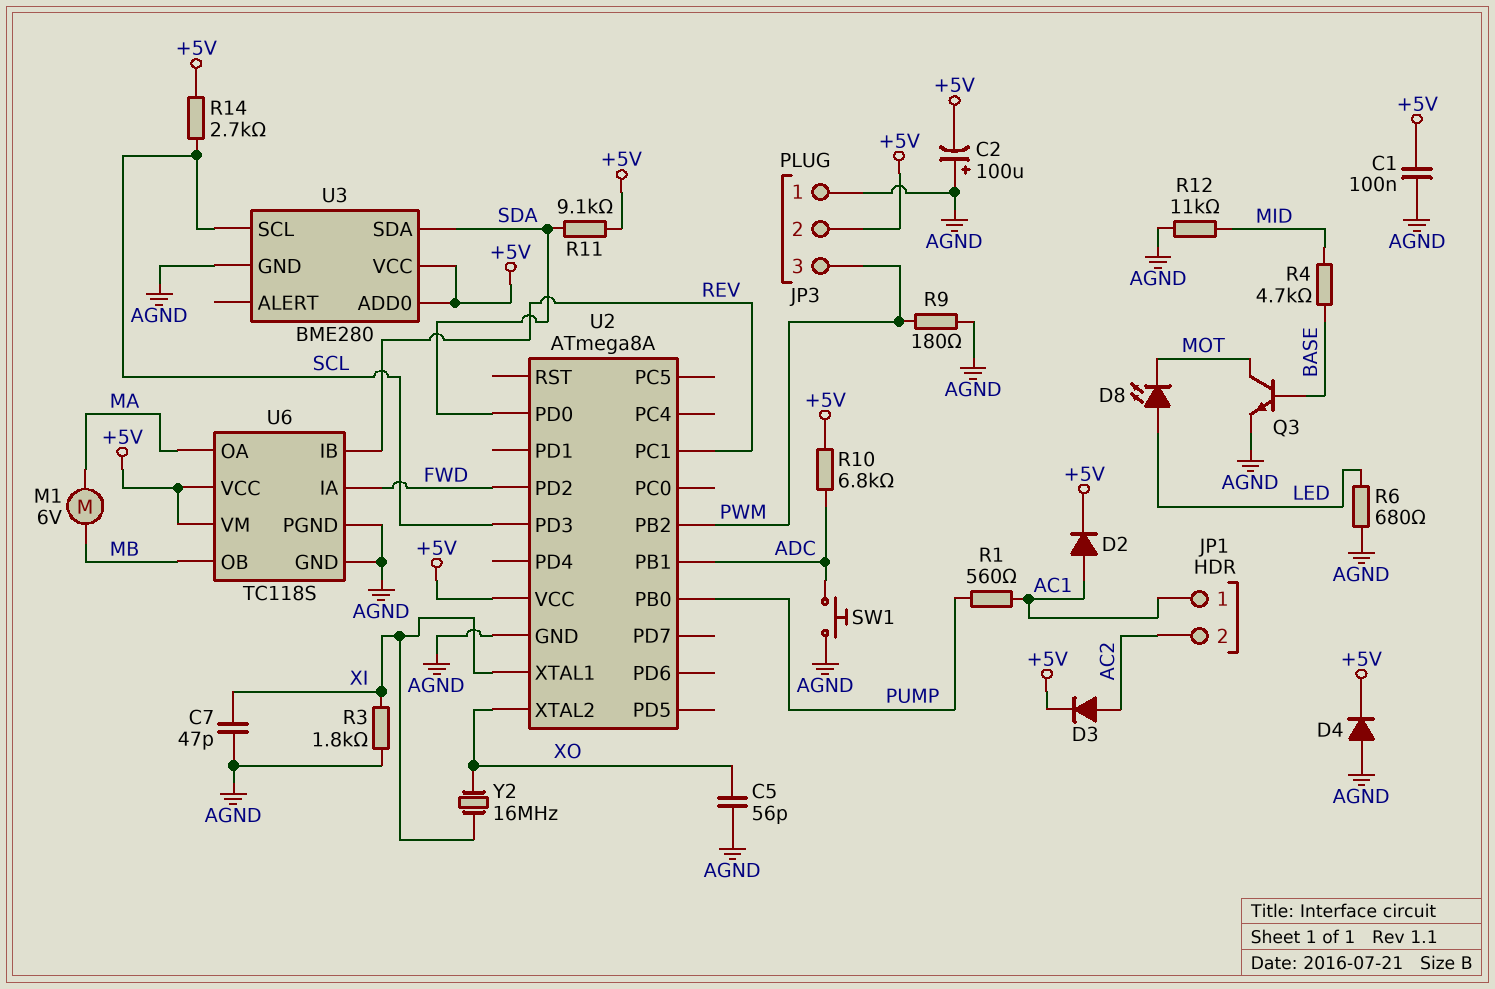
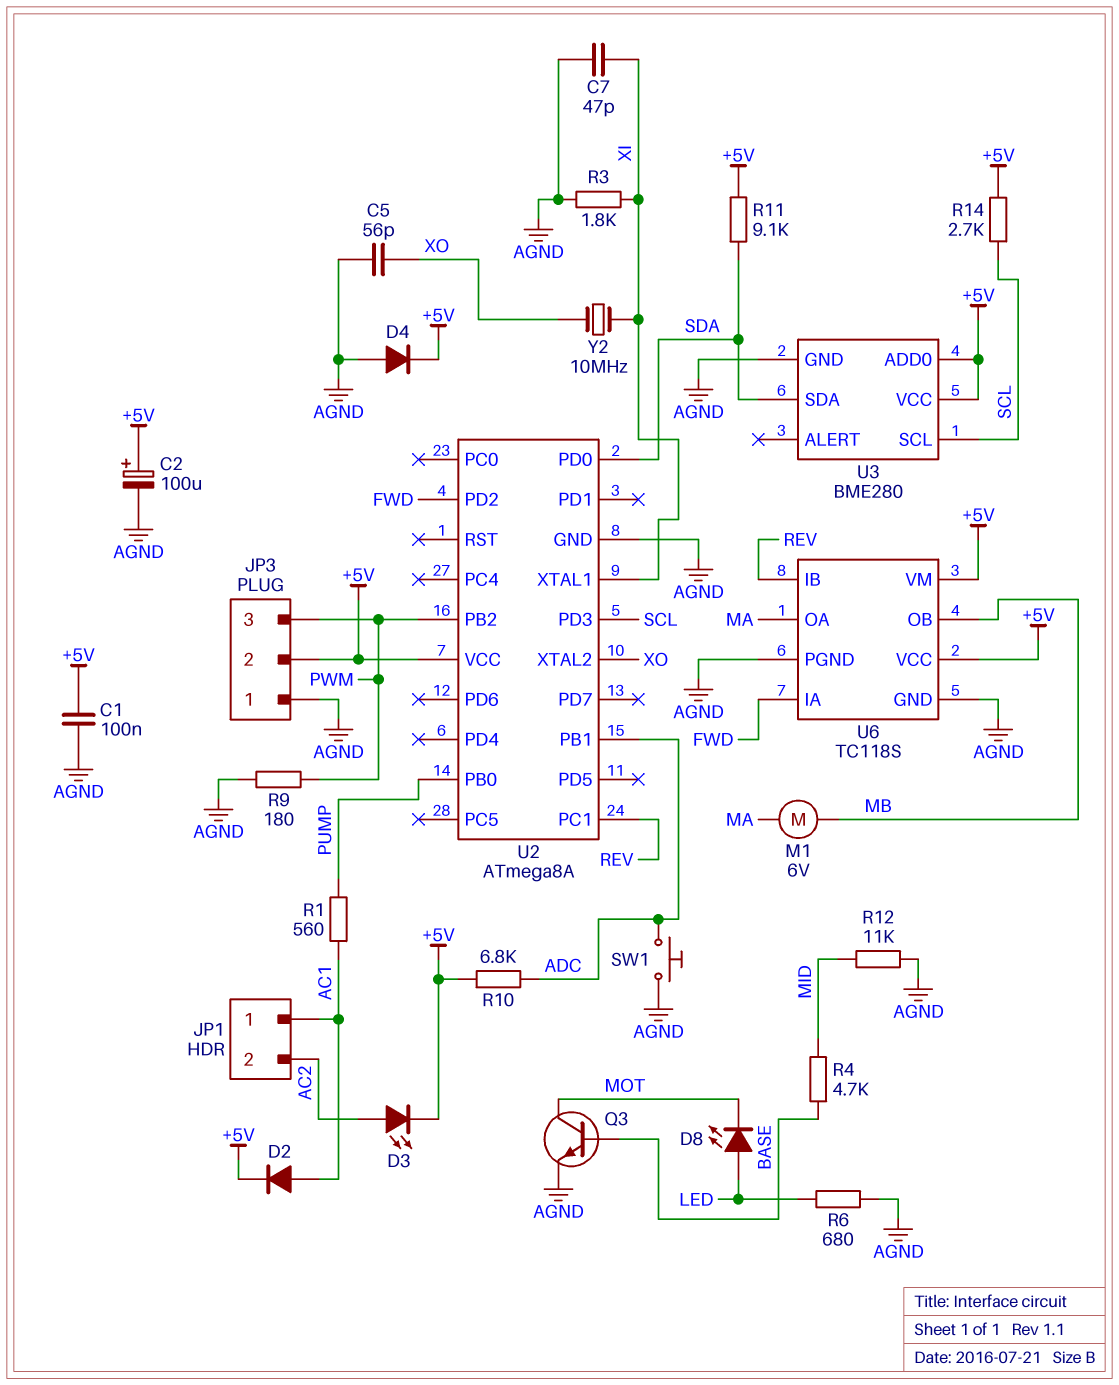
C2: 100uF (plus AGND, minus +5V) -> 100uF (plus +5V, minus AGND)
D3: diode (A AC2, K +5V) -> LED (A AC2, K +5V)
Y2: 16MHz (XI, XO) -> 10MHz (XI, XO)

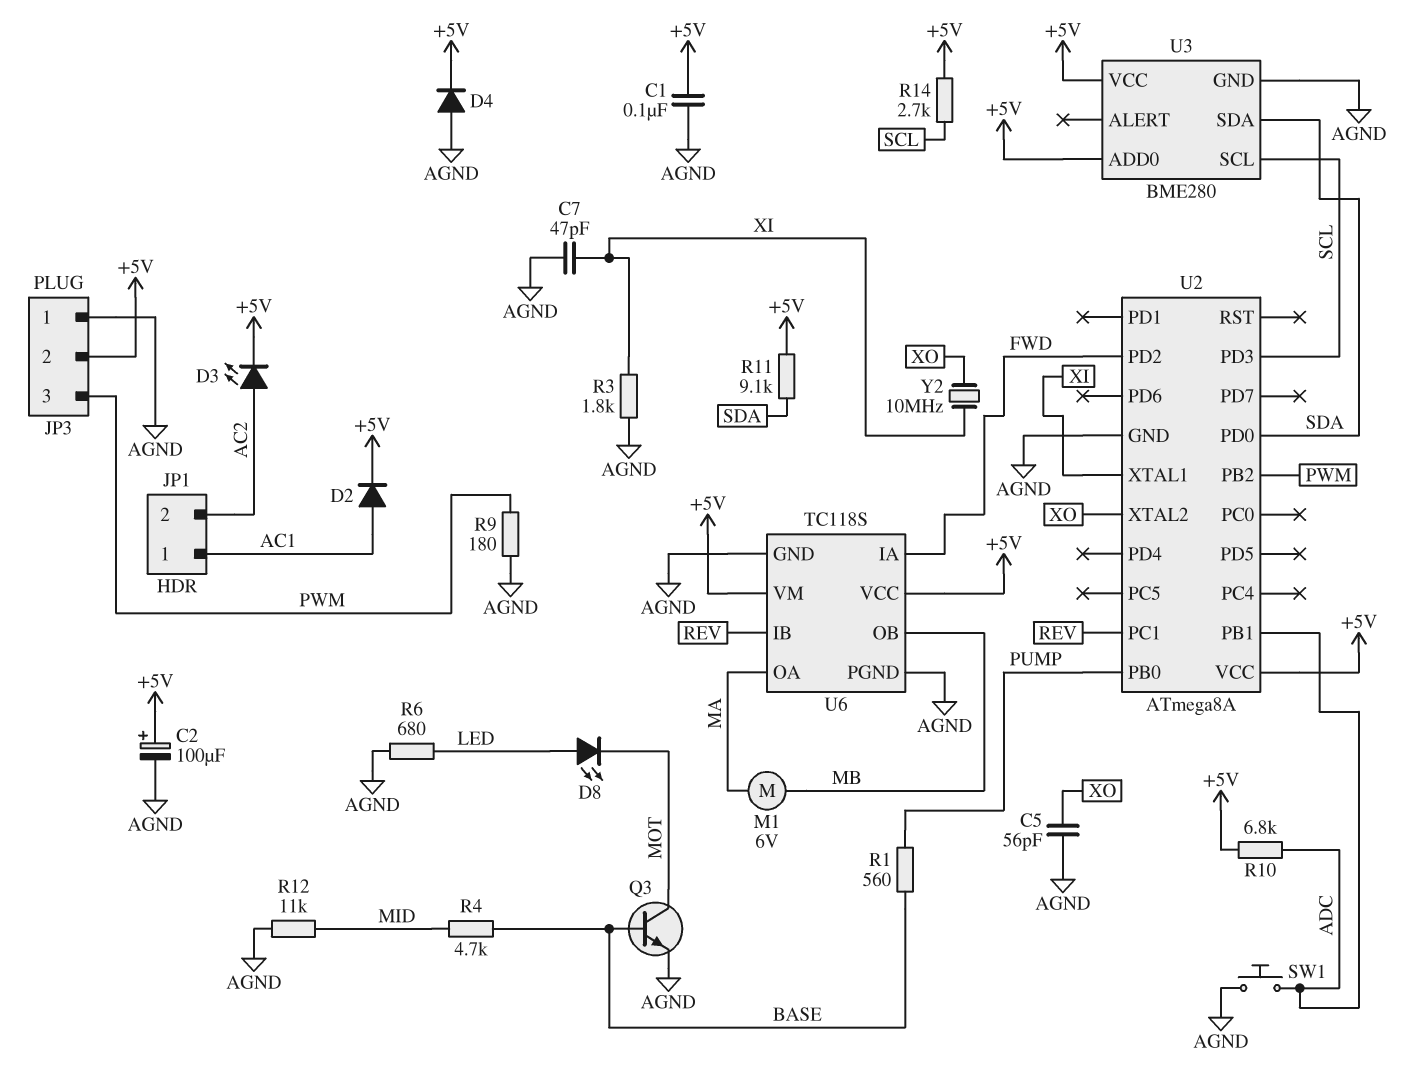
R1: 560 (AC1, PUMP) -> 560 (BASE, PUMP)

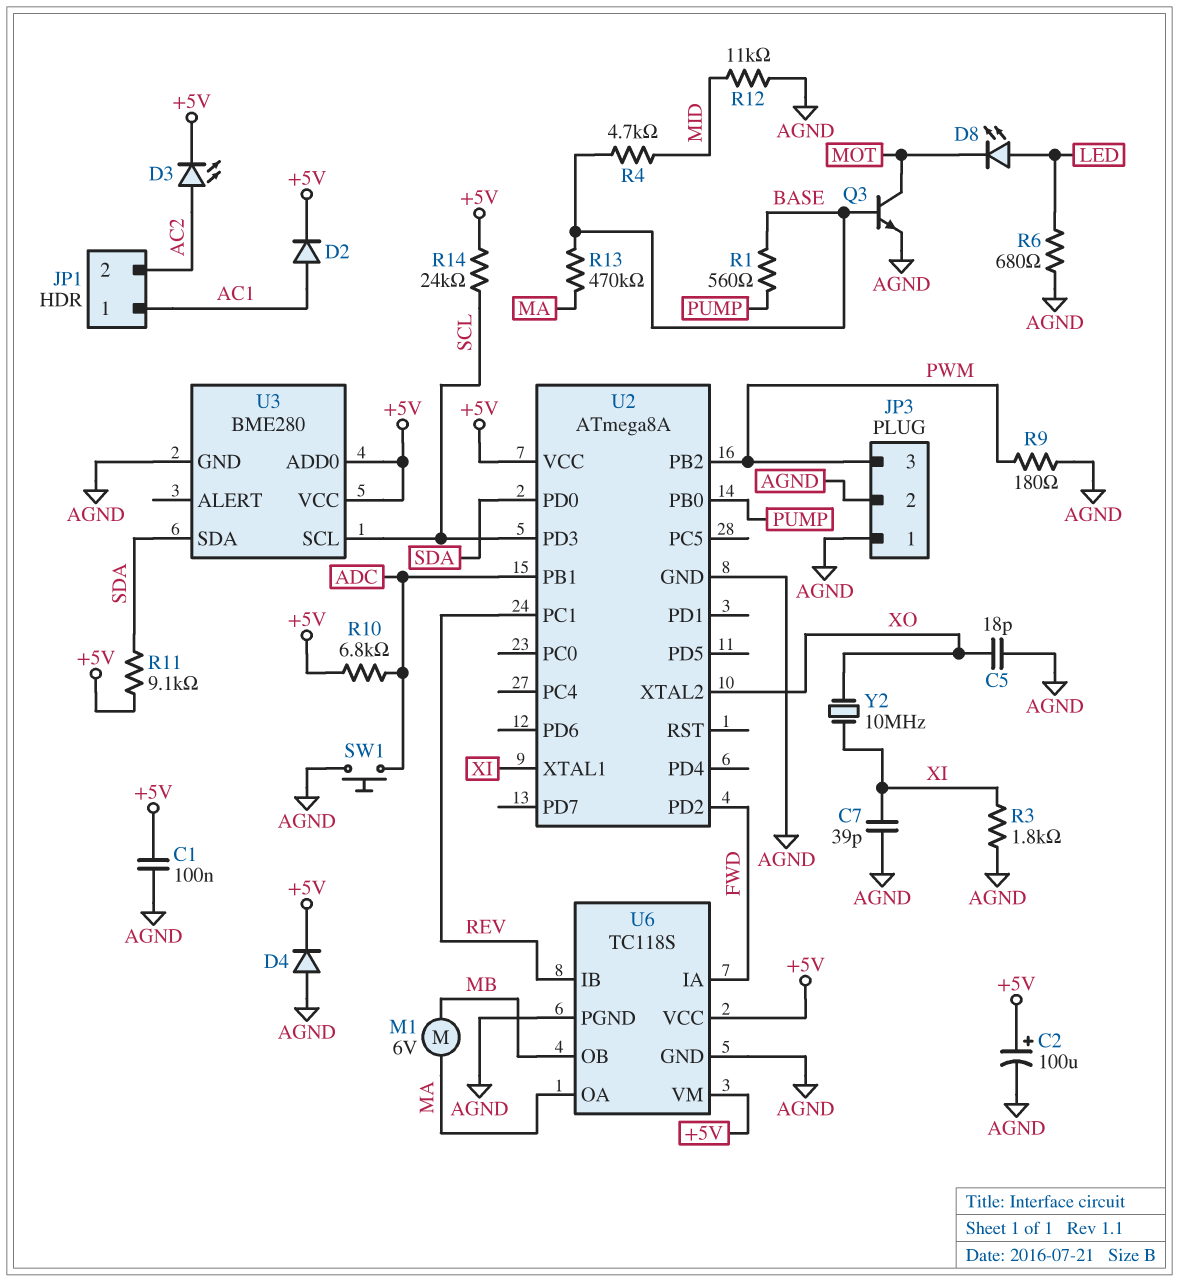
C5: 56pF (AGND, XO) -> 18pF (AGND, XO)
C7: 47pF (AGND, XI) -> 39pF (AGND, XI)
JP3 pin 2: +5V -> AGND
R13: none -> 470k (BASE, MA)
R14: 2.7k (+5V, SCL) -> 24k (+5V, SCL)

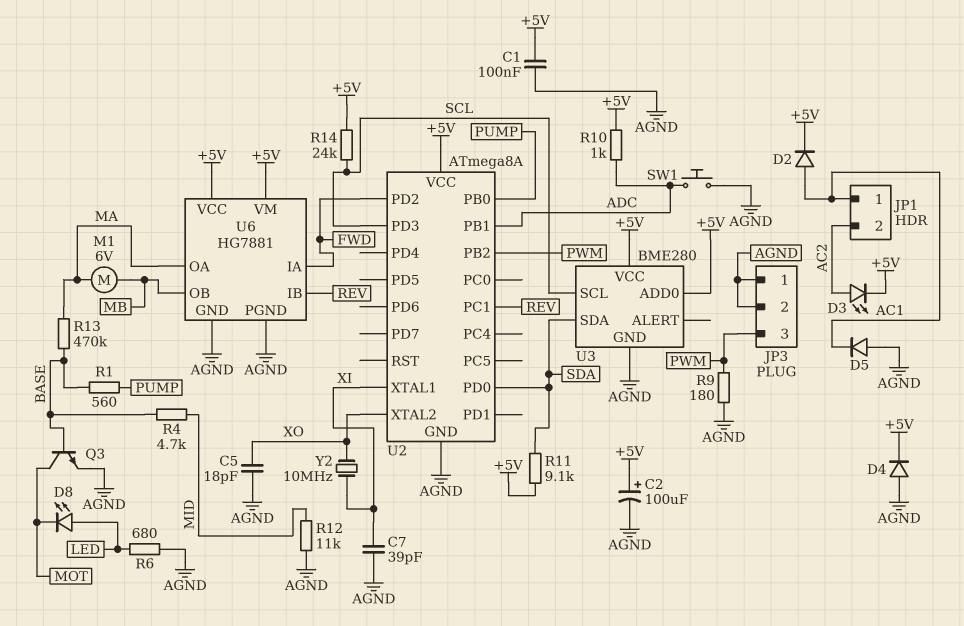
D5: none -> diode (A AGND, K AC1)
R3: 1.8k (AGND, XI) -> none
R10: 6.8k (+5V, ADC) -> 1k (+5V, ADC)
U6: TC118S -> HG7881

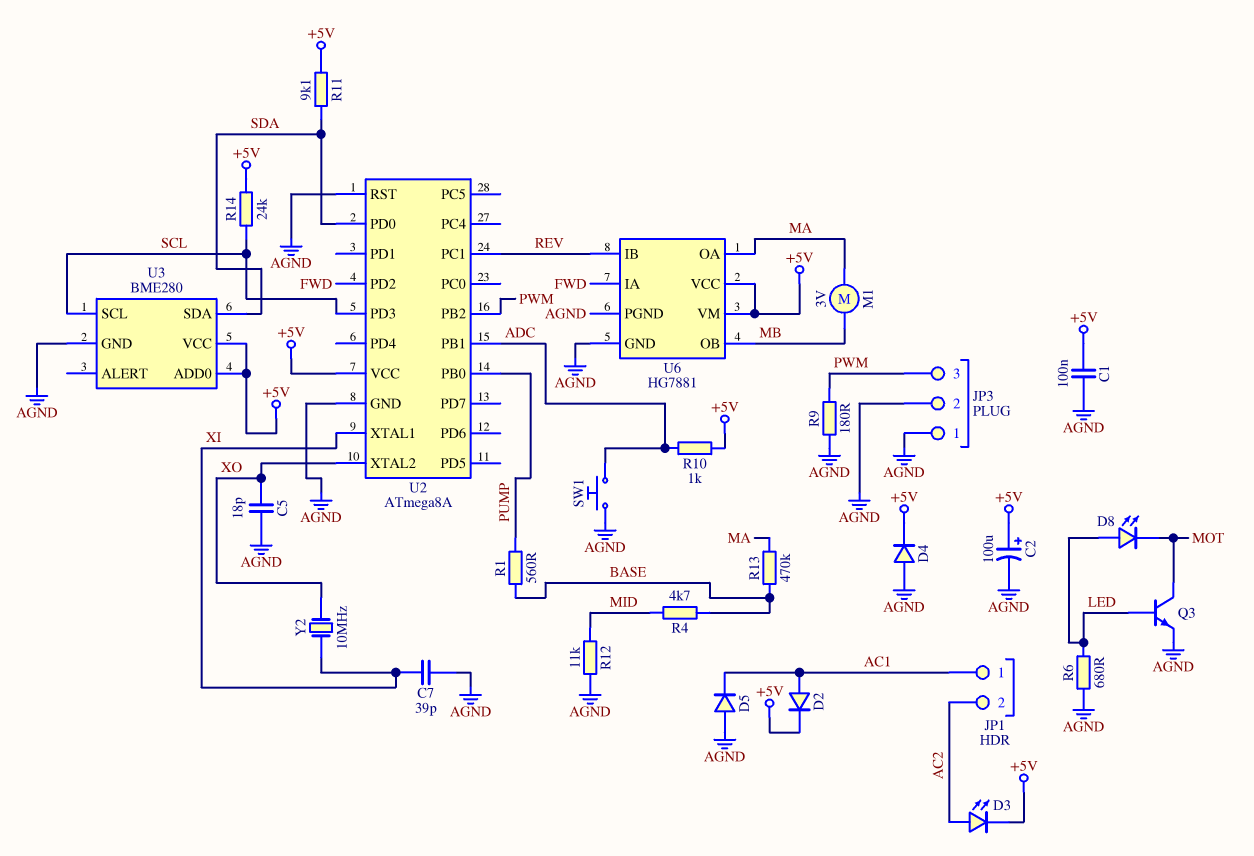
M1: motor 6V (MA, MB) -> motor 3V (MA, MB)
Q3: NPN (B BASE, C MOT, E AGND) -> NPN (B LED, C MOT, E AGND)
U2 pin RST: none -> AGND

